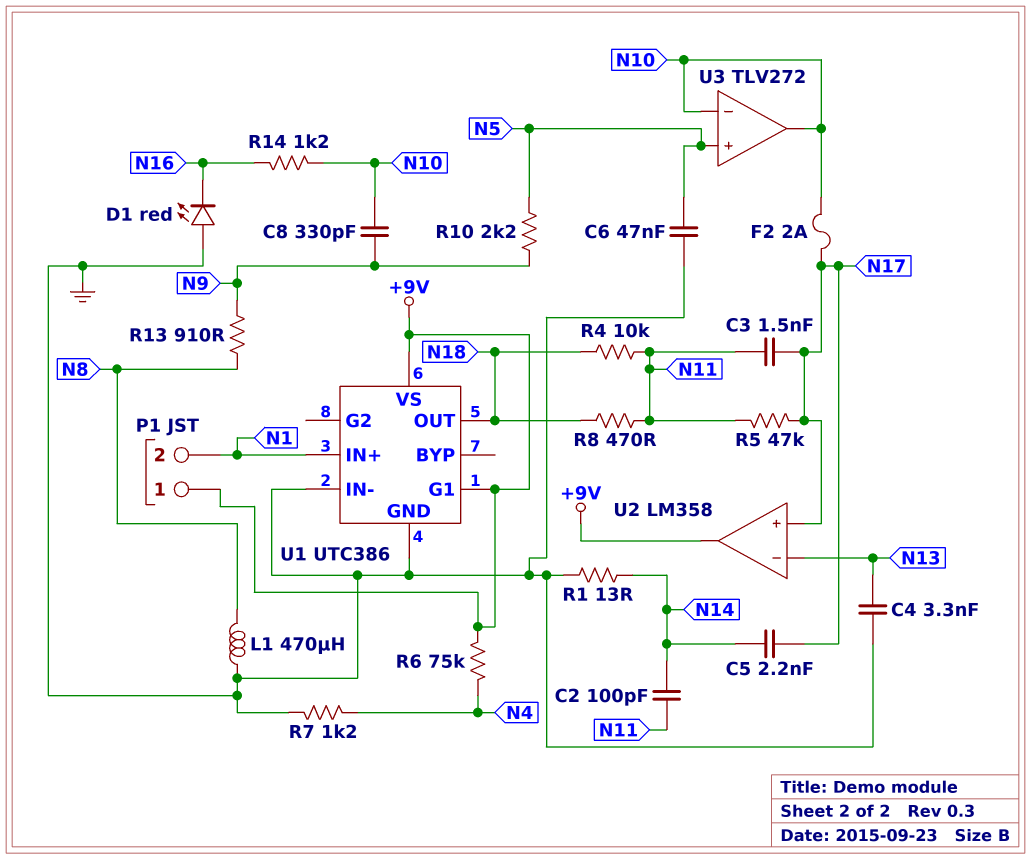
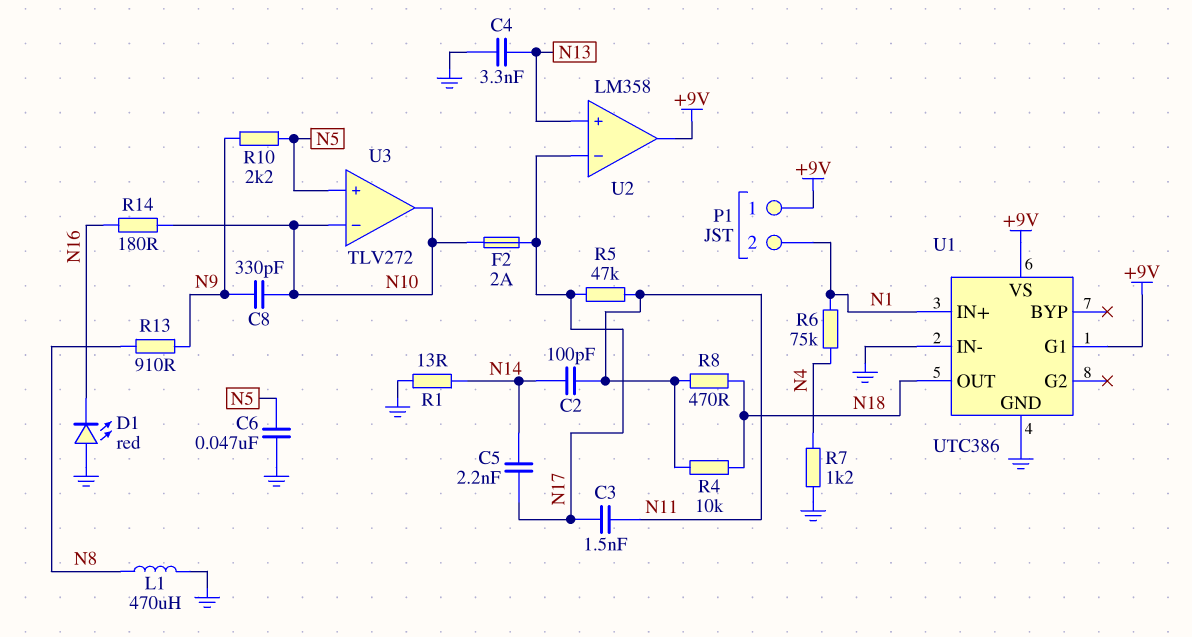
R6: 75k (+9V, N4) -> 75k (N1, N4)
R14: 1.2k (N10, N16) -> 180 (N10, N16)
U2 pin in+: N17 -> N13
U2 pin in-: N13 -> N17

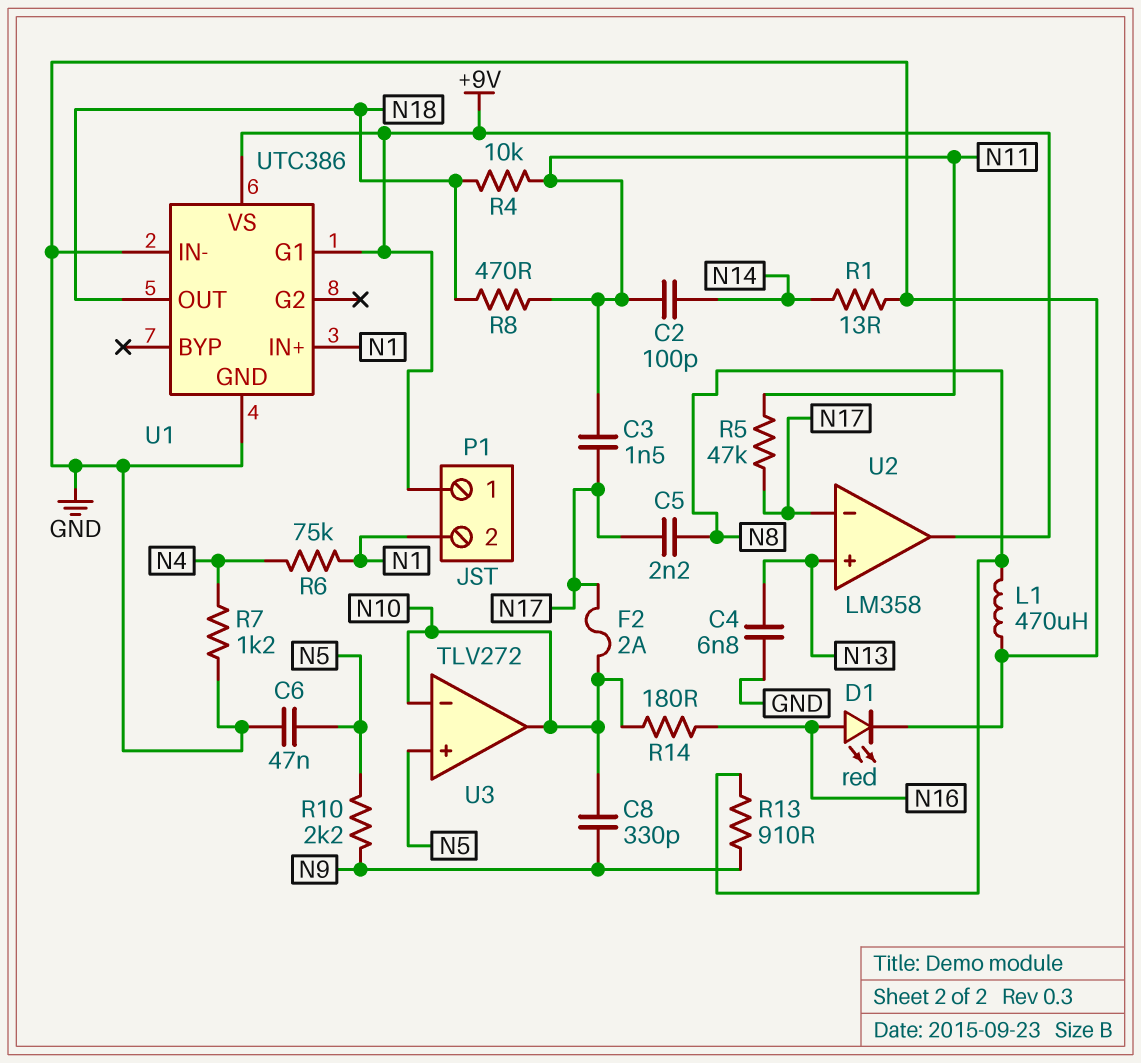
C4: 3.3nF (GND, N13) -> 6.8nF (GND, N13)
C5: 2.2nF (N14, N17) -> 2.2nF (N8, N17)
D1: LED red (A GND, K N16) -> LED red (A N16, K GND)

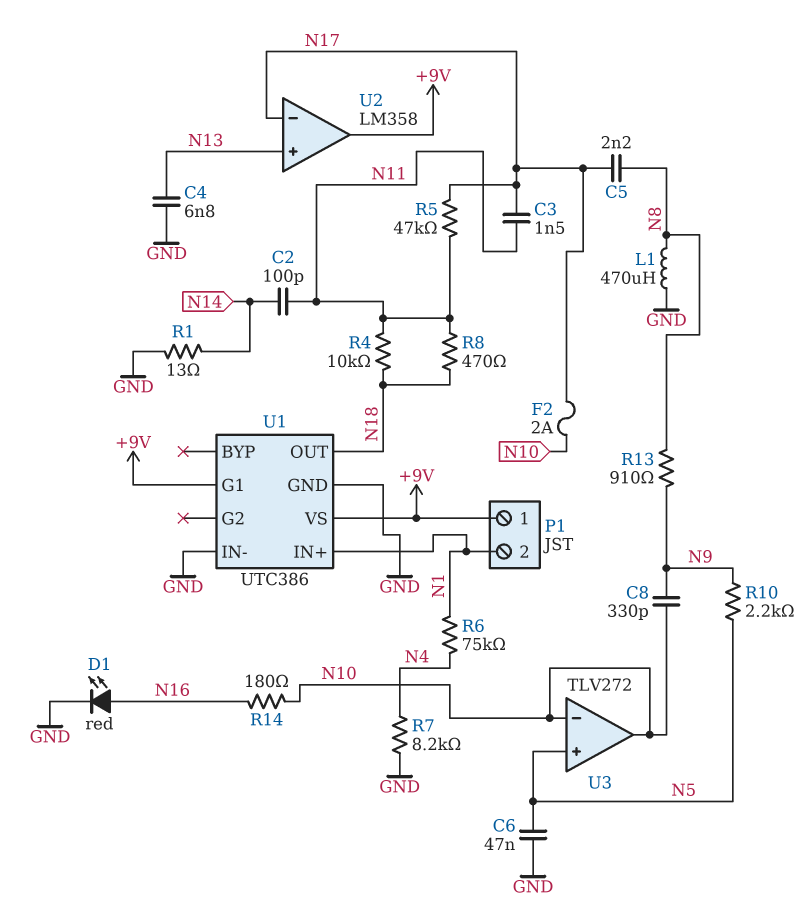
R7: 1.2k (GND, N4) -> 8.2k (GND, N4)

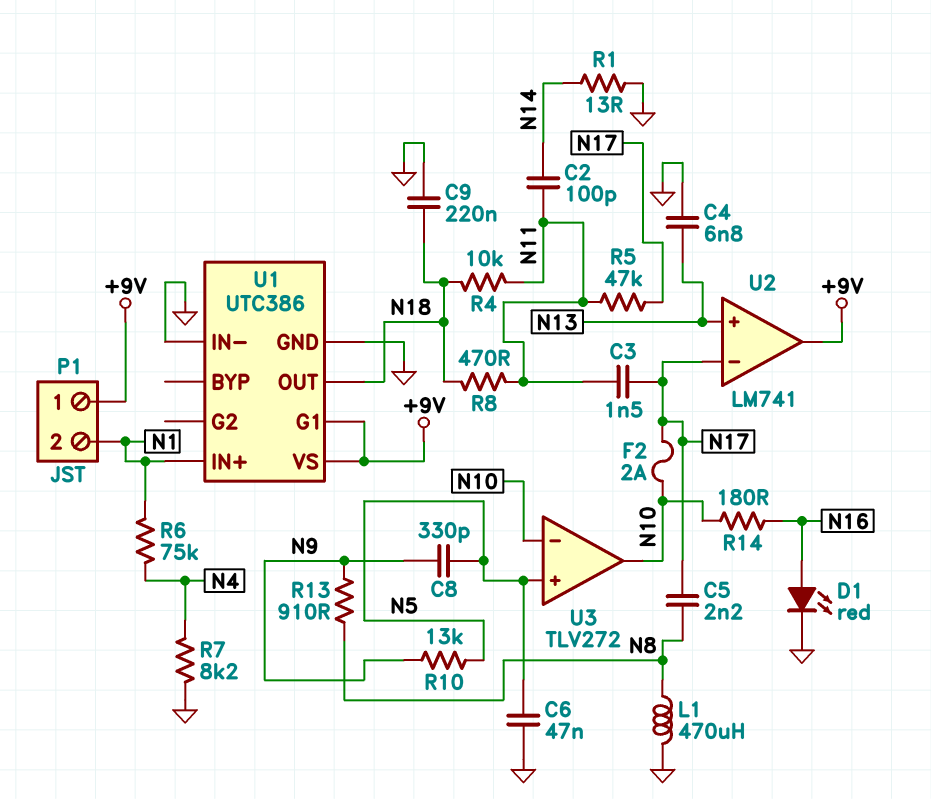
C8: 330pF (N9, N10) -> 330pF (N5, N9)
C9: none -> 220nF (GND, N18)
R10: 2.2k (N5, N9) -> 13k (N5, N9)
U2: LM358 -> LM741

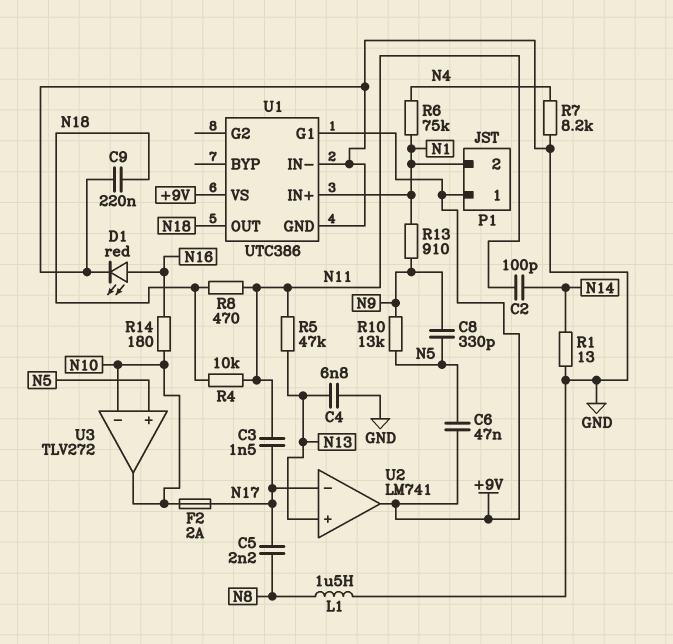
C6: 47nF (GND, N5) -> 47nF (+9V, N5)
L1: 470uH (GND, N8) -> 1.5uH (GND, N8)
R5: 47k (N11, N17) -> 47k (N11, N13)
R13: 910 (N8, N9) -> 910 (N1, N9)

